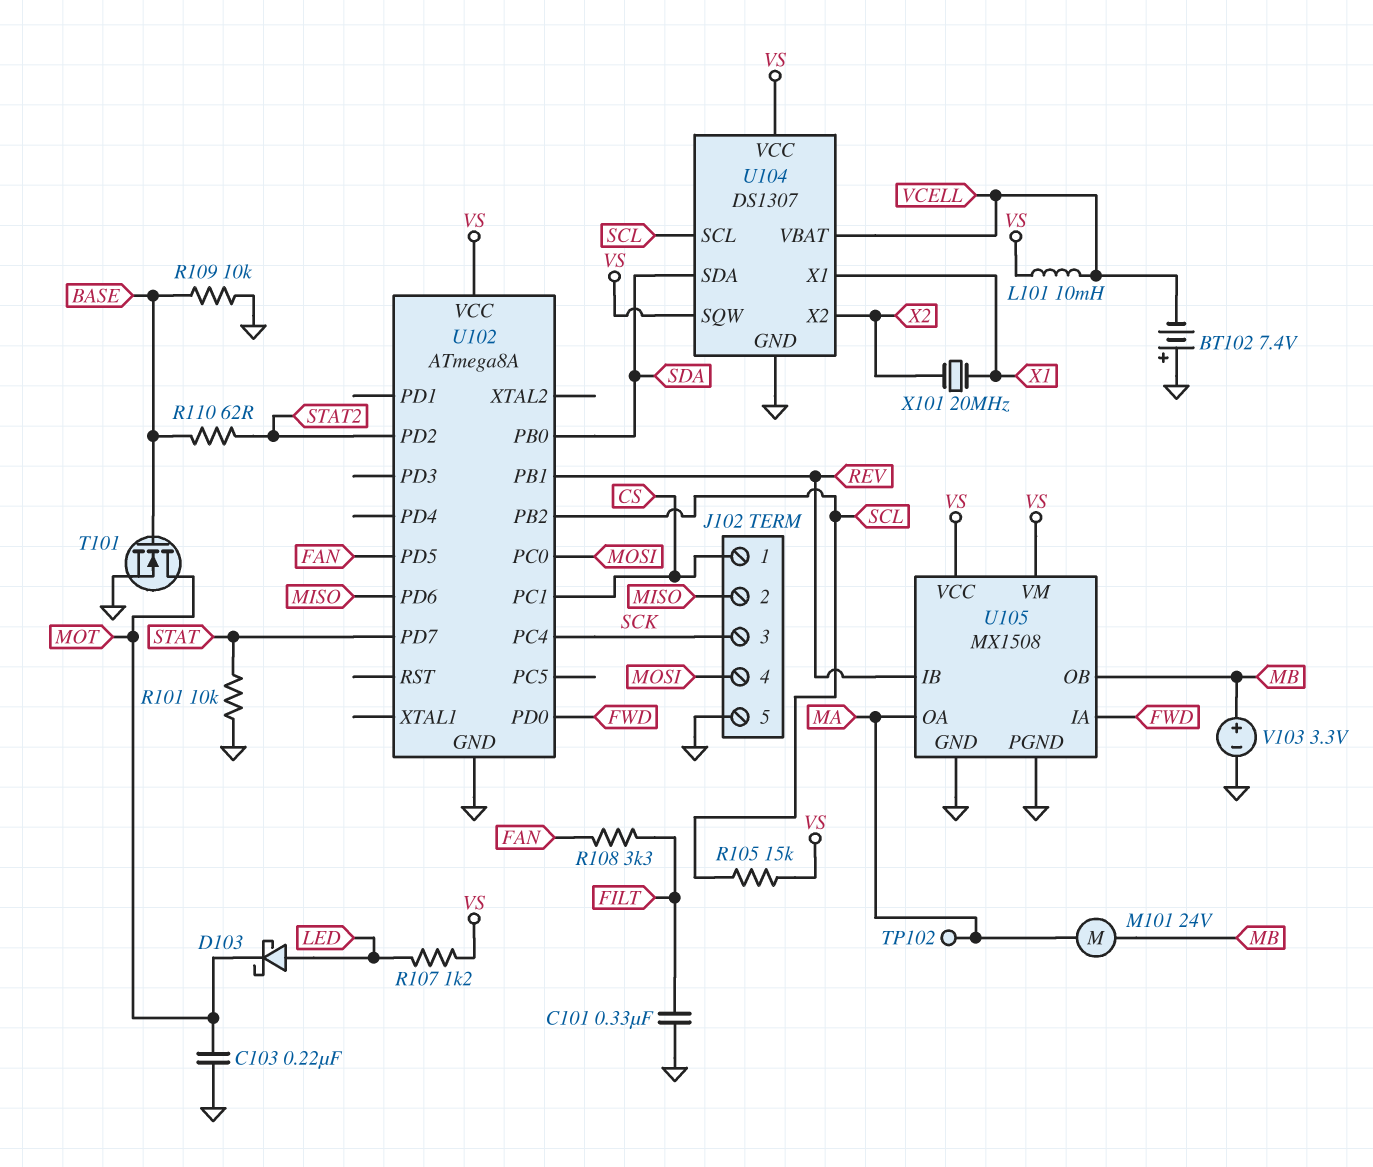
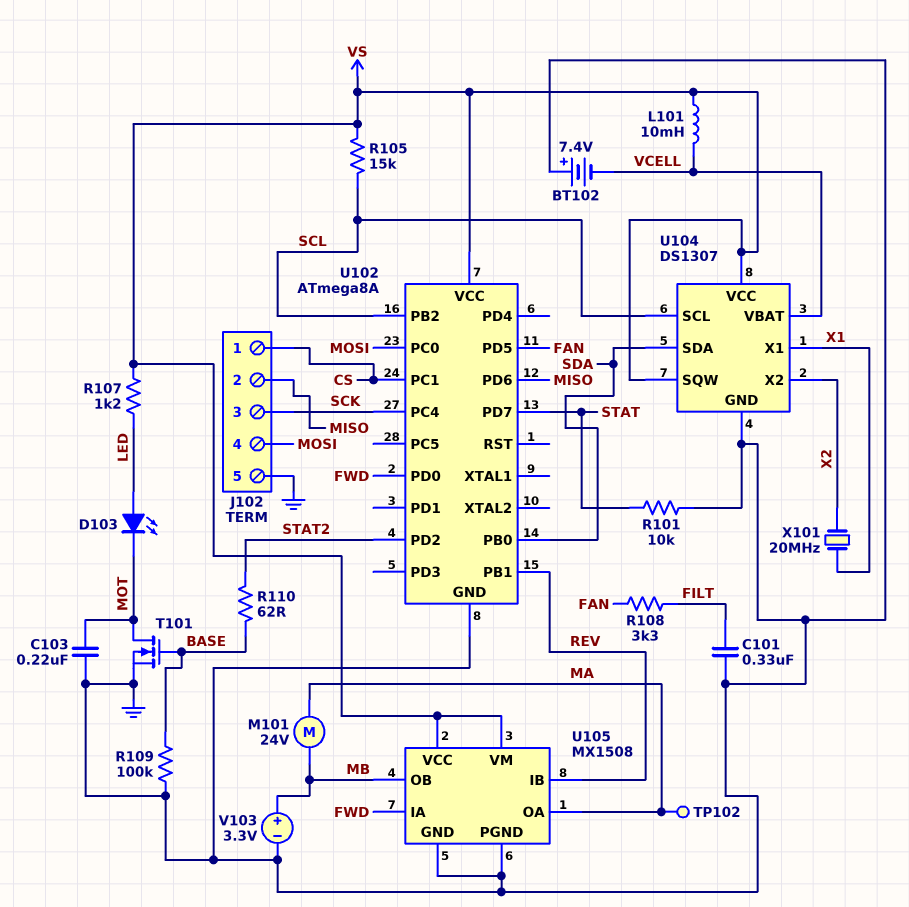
D103: schottky (A LED, K MOT) -> LED (A LED, K MOT)
R109: 10k (BASE, GND) -> 100k (BASE, GND)

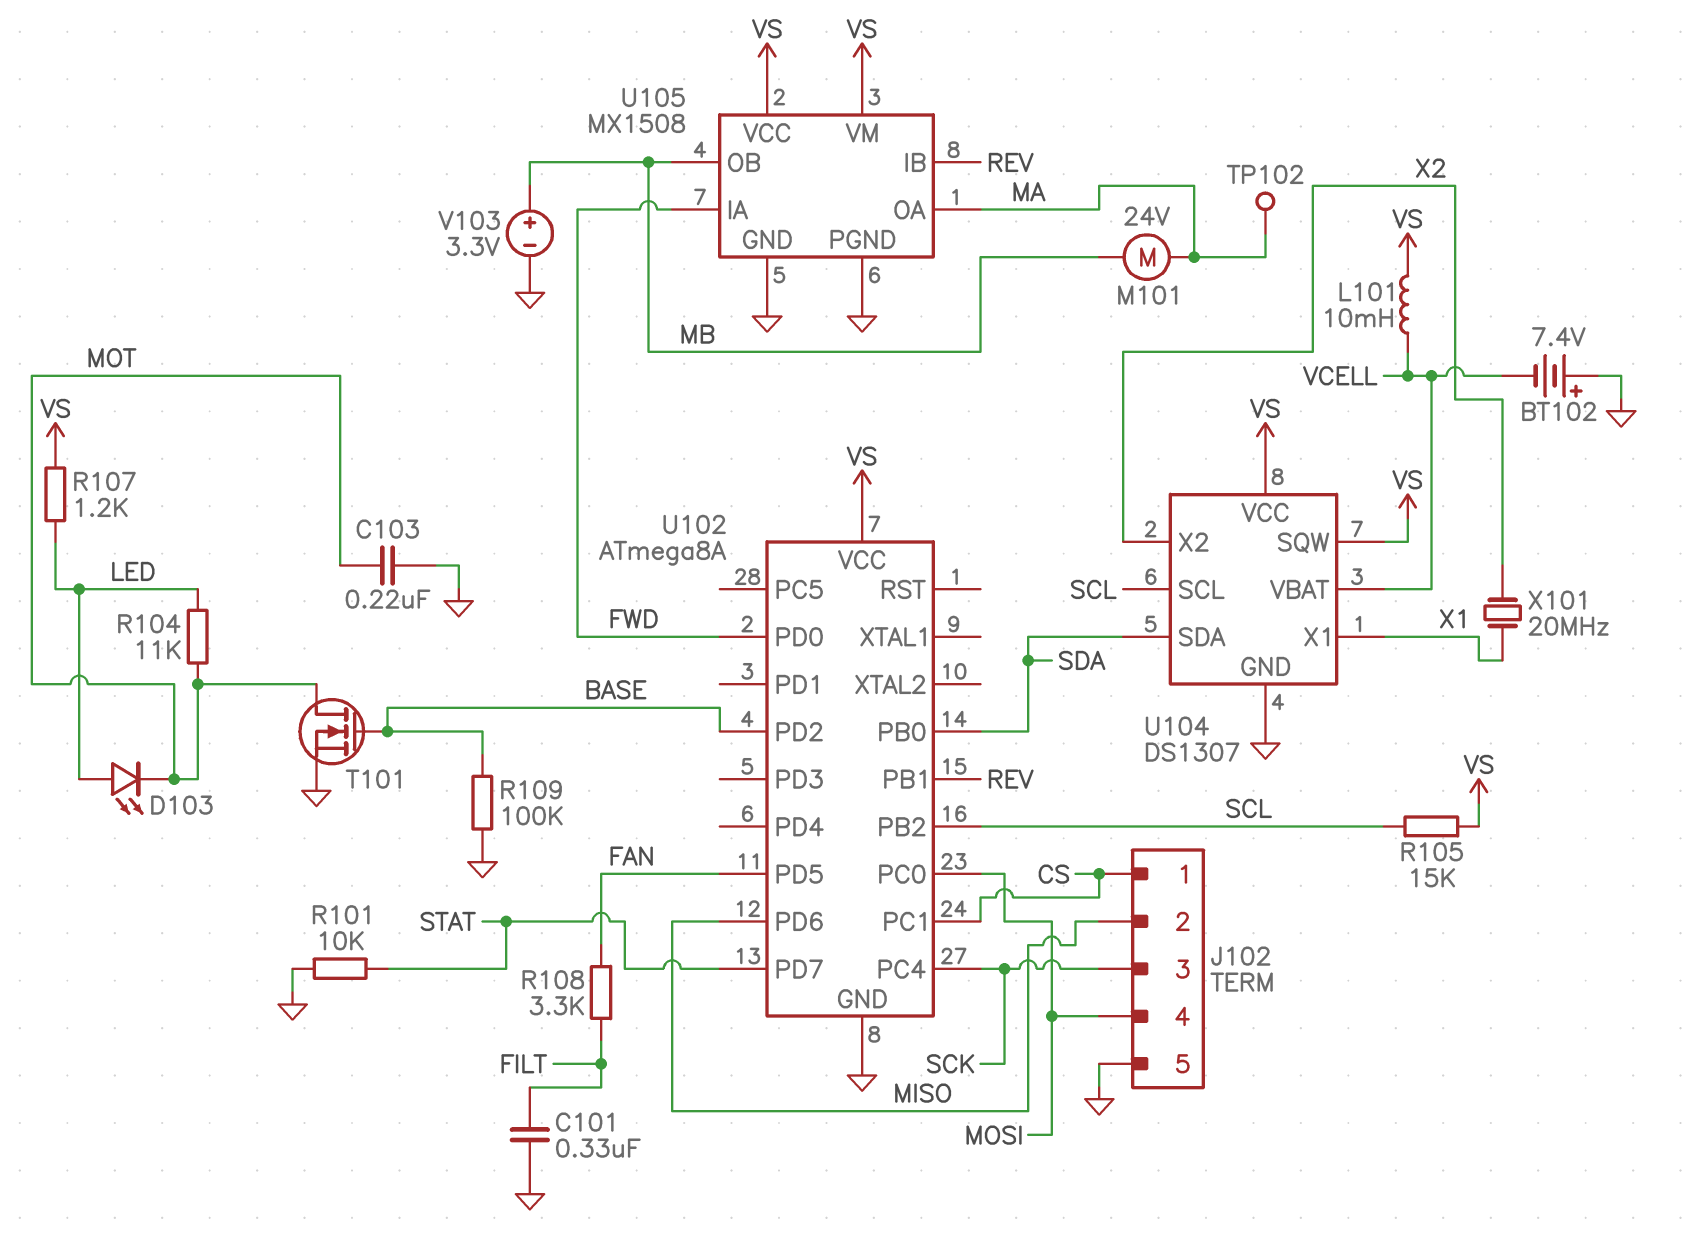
R104: none -> 11k (LED, MOT)
R110: 62 (BASE, STAT2) -> none
U102 pin PD2: STAT2 -> BASE

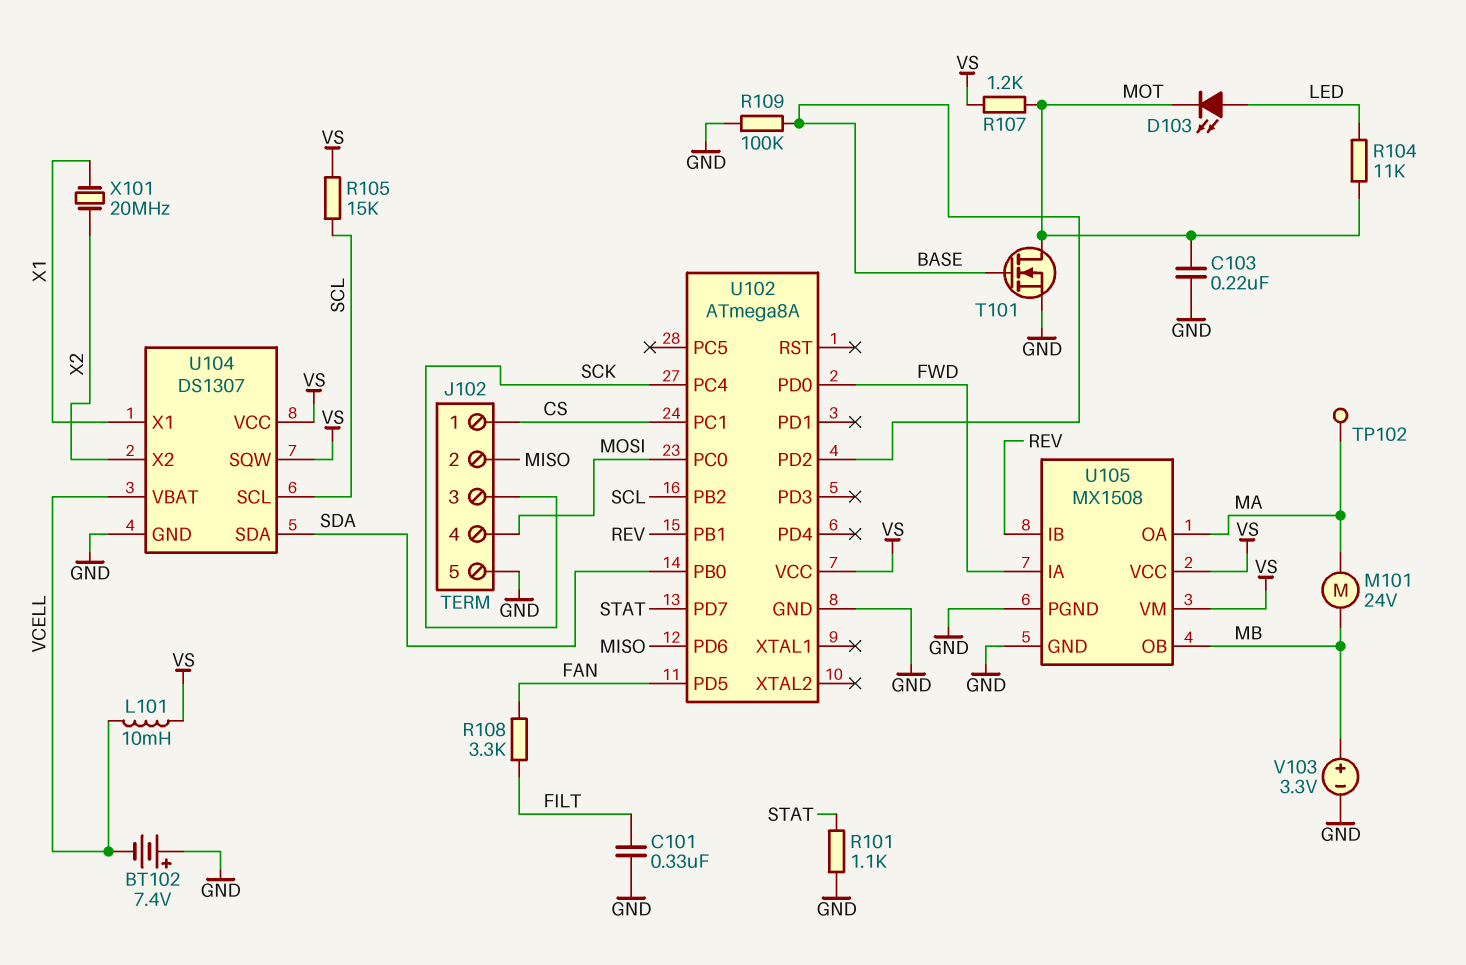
R101: 10k (GND, STAT) -> 1.1k (GND, STAT)
R107: 1.2k (LED, VS) -> 1.2k (MOT, VS)

